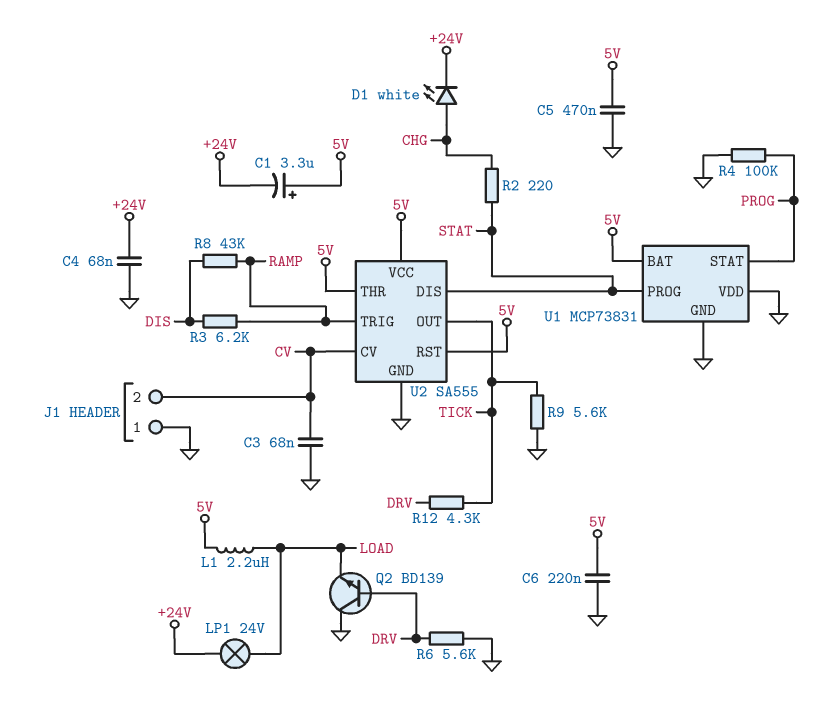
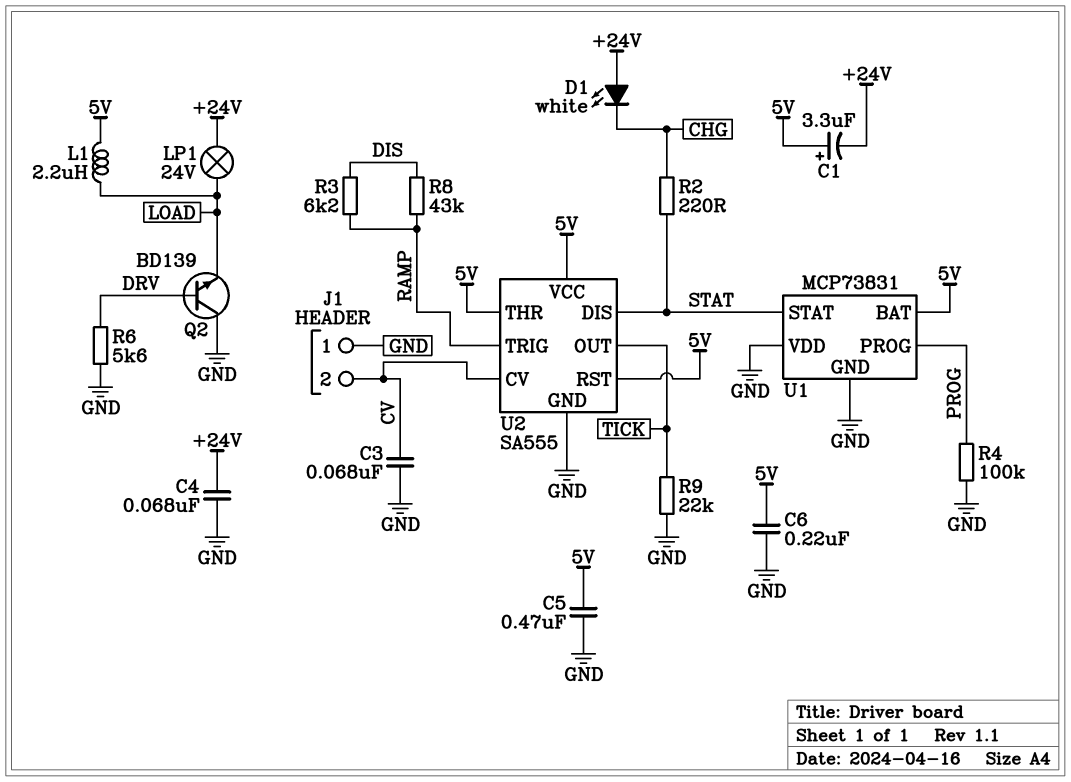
D1: LED white (A CHG, K +24V) -> LED white (A +24V, K CHG)
R9: 5.6k (GND, TICK) -> 22k (GND, TICK)
R12: 4.3k (DRV, TICK) -> none
U1 pin PROG: STAT -> PROG
U1 pin STAT: PROG -> STAT

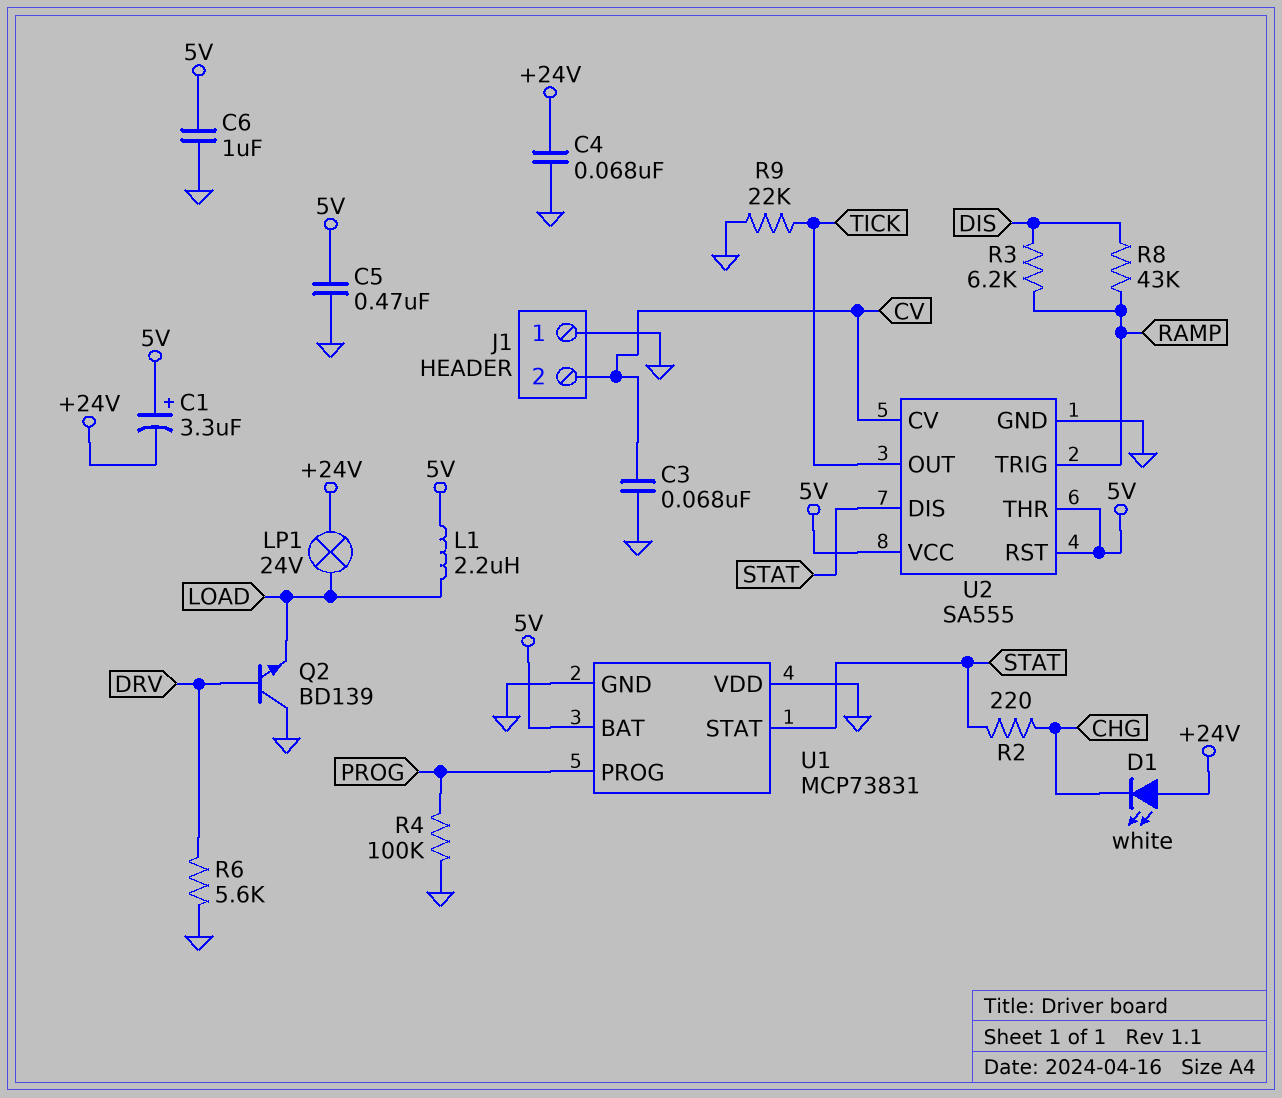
C6: 220nF (5V, GND) -> 1uF (5V, GND)

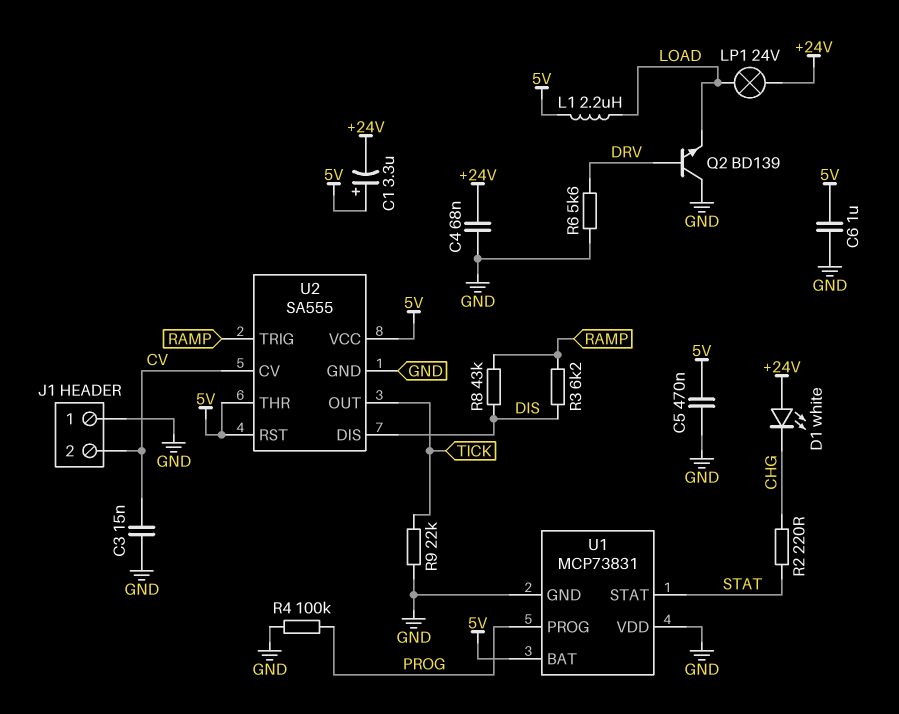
C3: 68nF (CV, GND) -> 15nF (CV, GND)
U2 pin DIS: STAT -> DIS

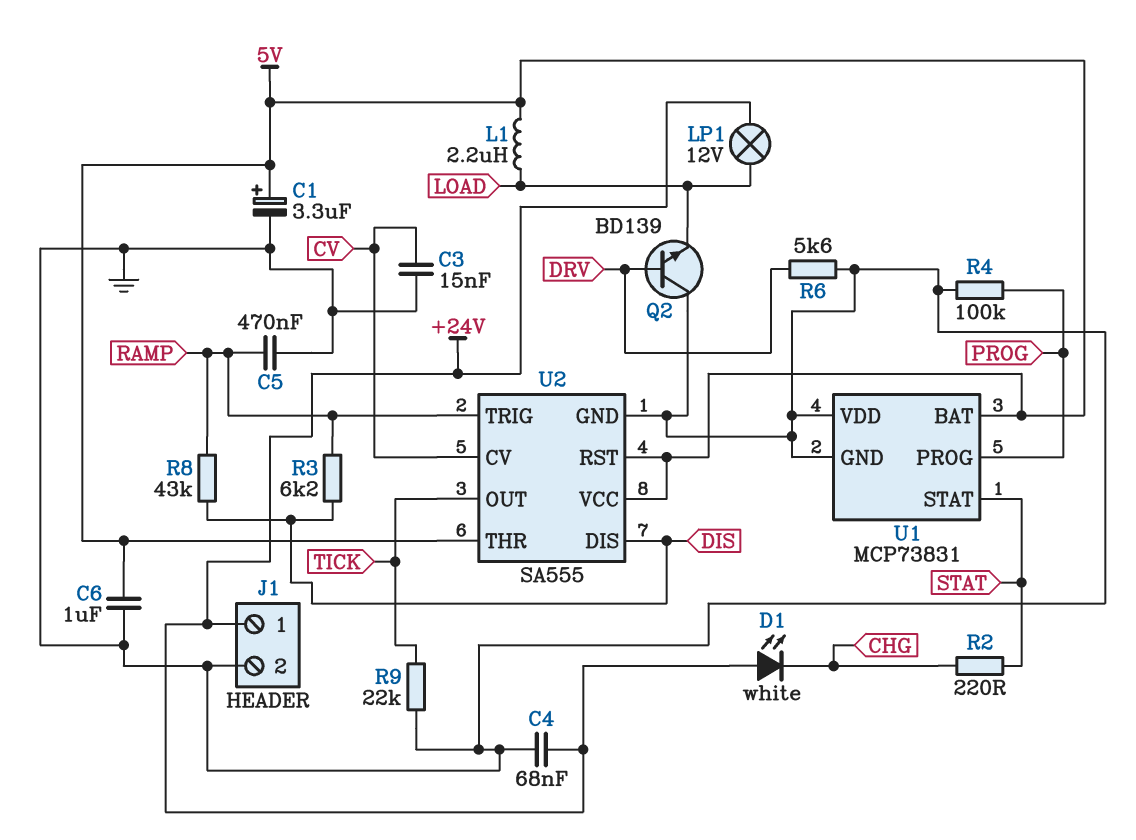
C1: 3.3uF (plus 5V, minus +24V) -> 3.3uF (plus 5V, minus GND)
C5: 470nF (5V, GND) -> 470nF (GND, RAMP)
J1 pin 1: GND -> +24V
J1 pin 2: CV -> GND
LP1: lamp 24V (+24V, LOAD) -> lamp 12V (+24V, LOAD)

